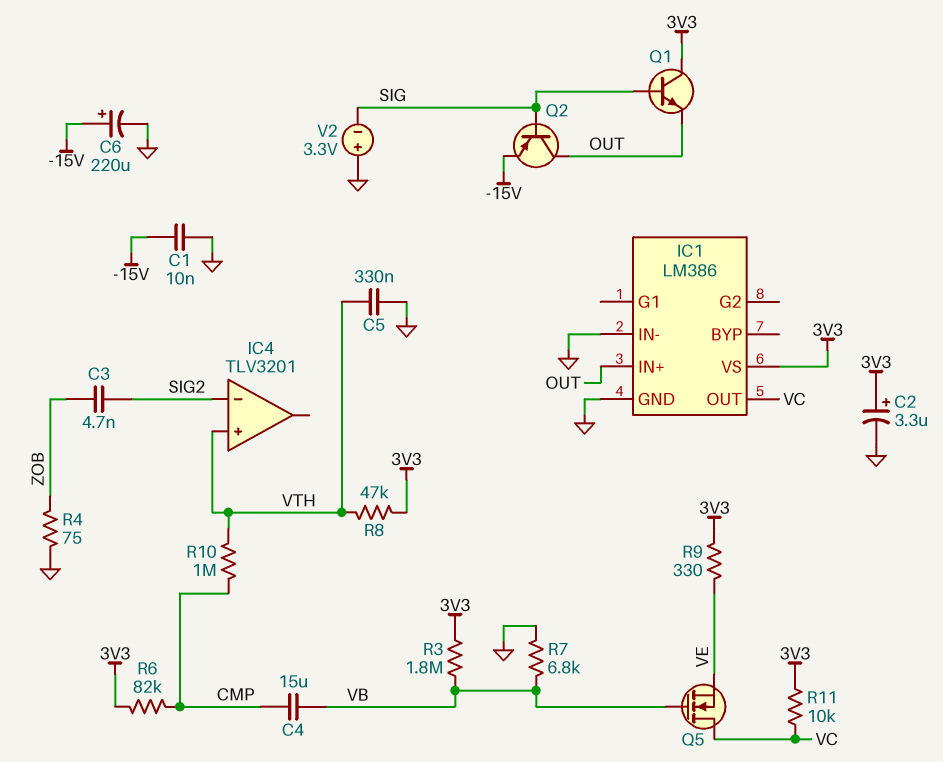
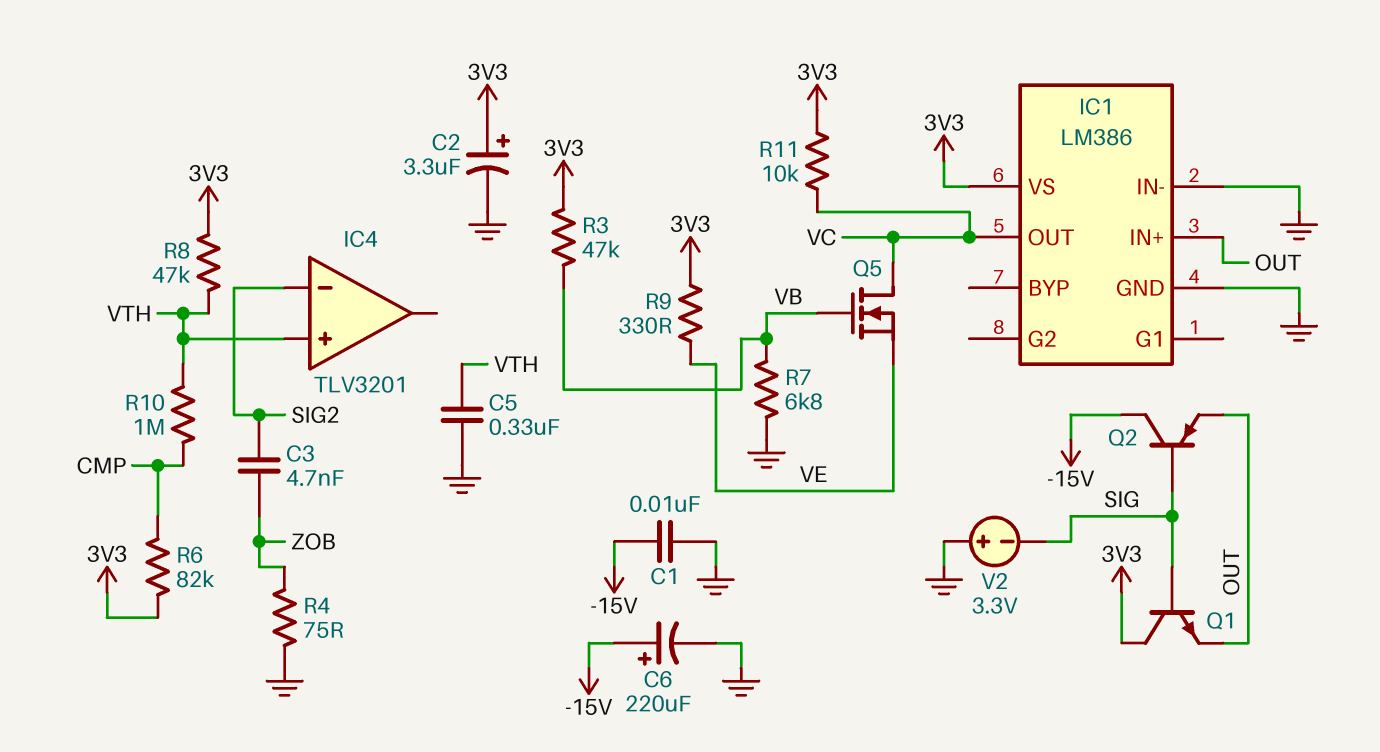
C4: 15uF (CMP, VB) -> none
Q2: PNP (B SIG, C OUT, E -15V) -> PNP (B SIG, C -15V, E OUT)
R3: 1.8M (3V3, VB) -> 47k (3V3, VB)

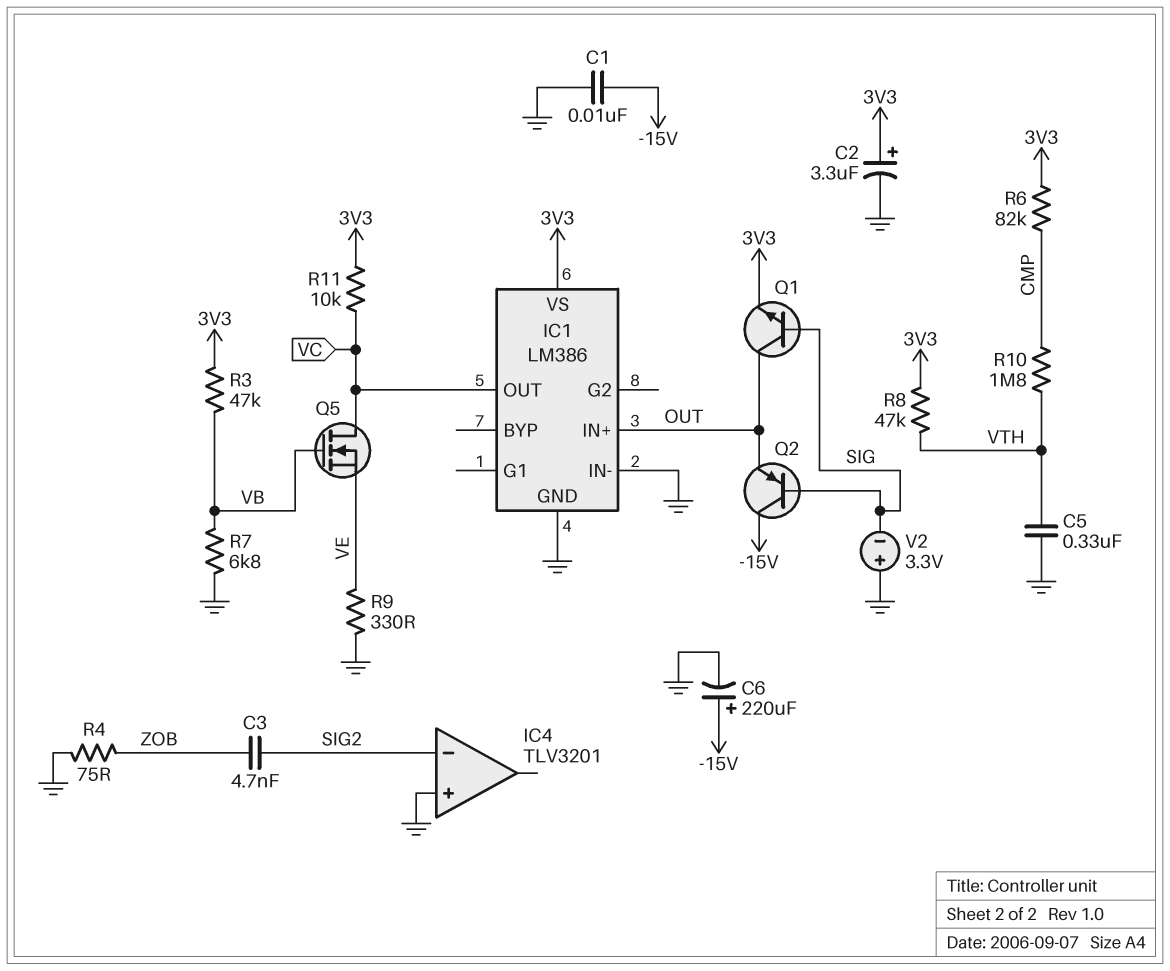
IC4 pin in+: VTH -> GND
Q1: NPN (B SIG, C 3V3, E OUT) -> NPN (B SIG, C OUT, E 3V3)
R9: 330 (3V3, VE) -> 330 (GND, VE)
R10: 1M (CMP, VTH) -> 1.8M (CMP, VTH)

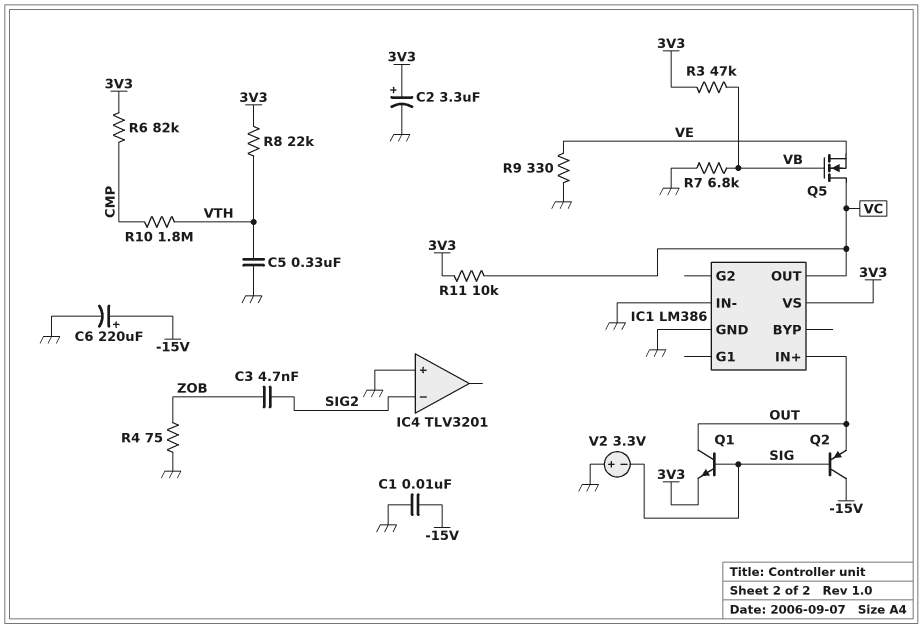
R8: 47k (3V3, VTH) -> 22k (3V3, VTH)

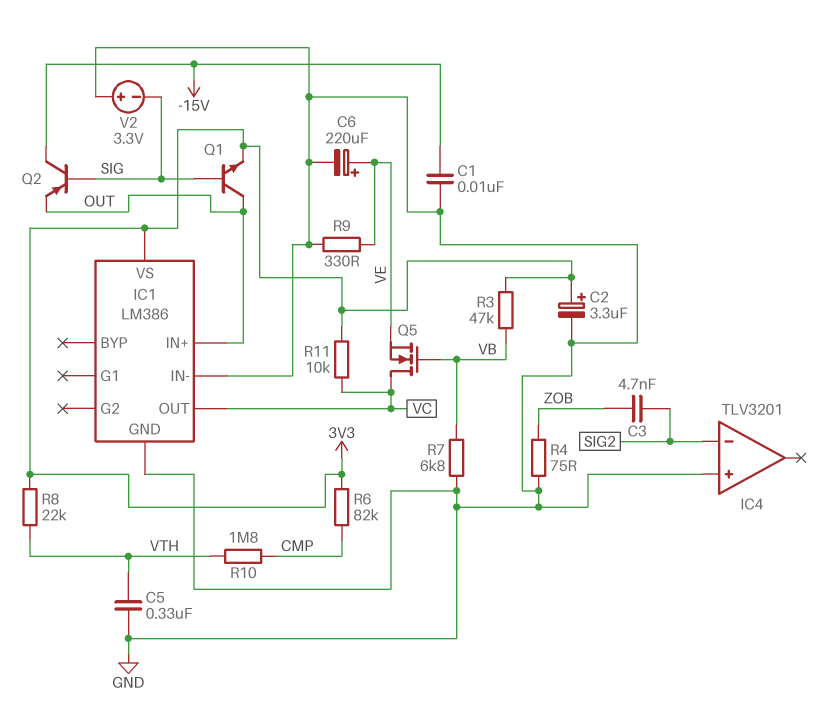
C6: 220uF (plus -15V, minus GND) -> 220uF (plus VE, minus GND)

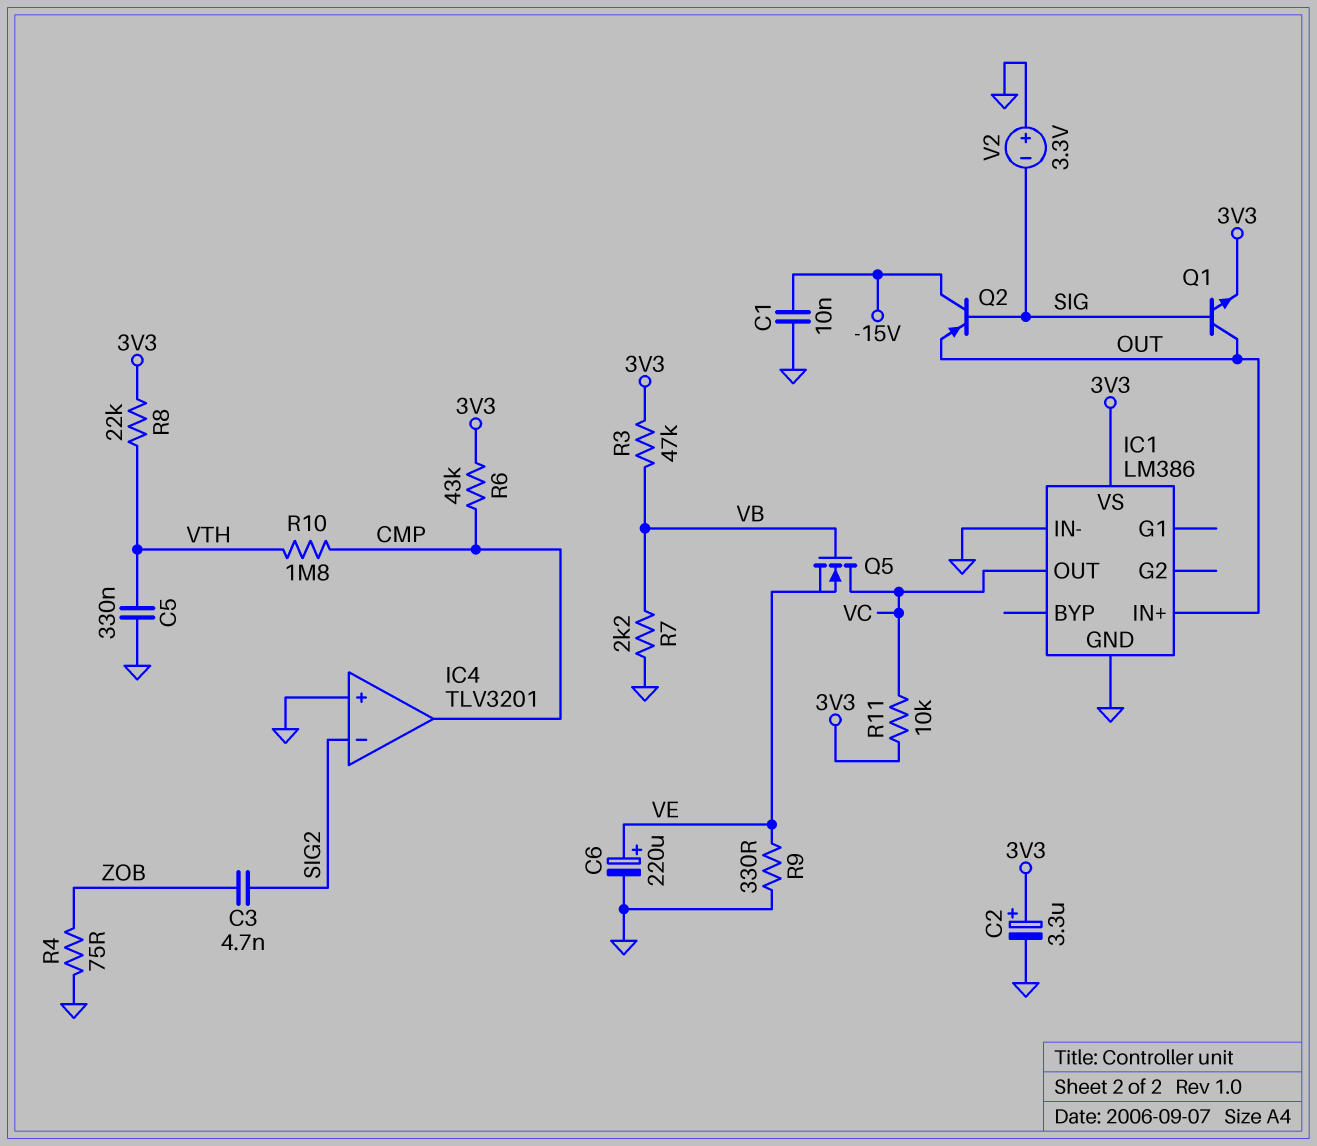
IC4 pin out: none -> CMP
R6: 82k (3V3, CMP) -> 43k (3V3, CMP)
R7: 6.8k (GND, VB) -> 2.2k (GND, VB)

